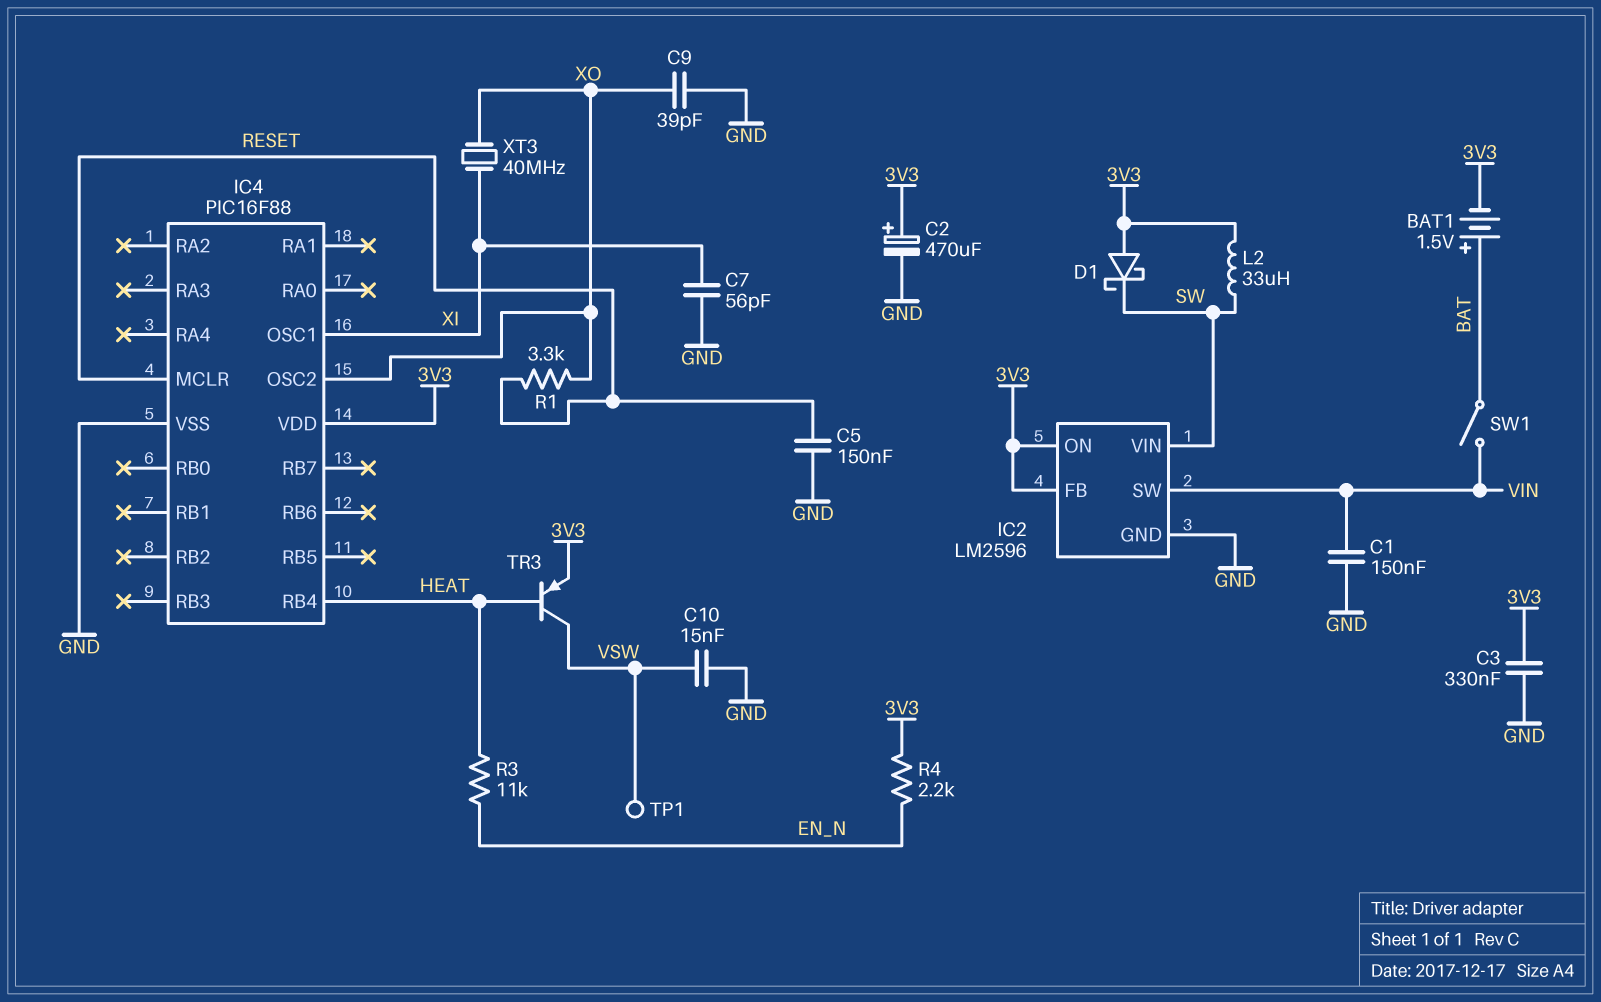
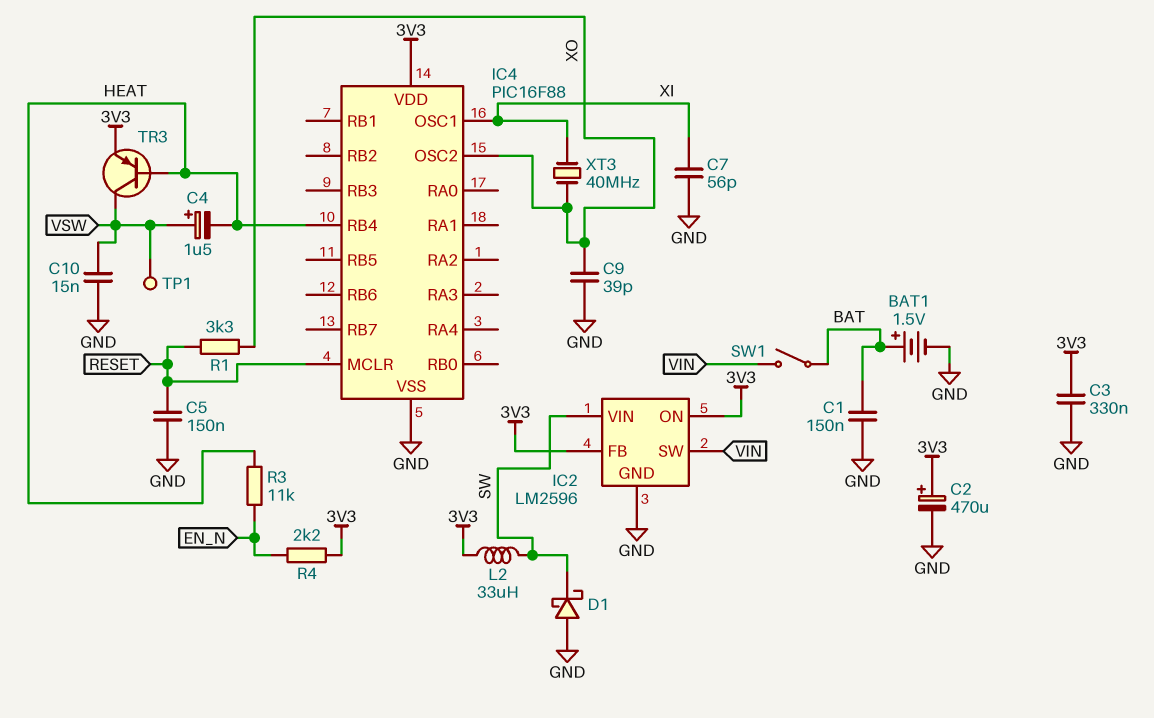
BAT1: 1.5V (plus BAT, minus 3V3) -> 1.5V (plus BAT, minus GND)
C1: 150nF (GND, VIN) -> 150nF (BAT, GND)
C4: none -> 1.5uF (plus VSW, minus HEAT)
D1: schottky (A 3V3, K SW) -> schottky (A GND, K SW)

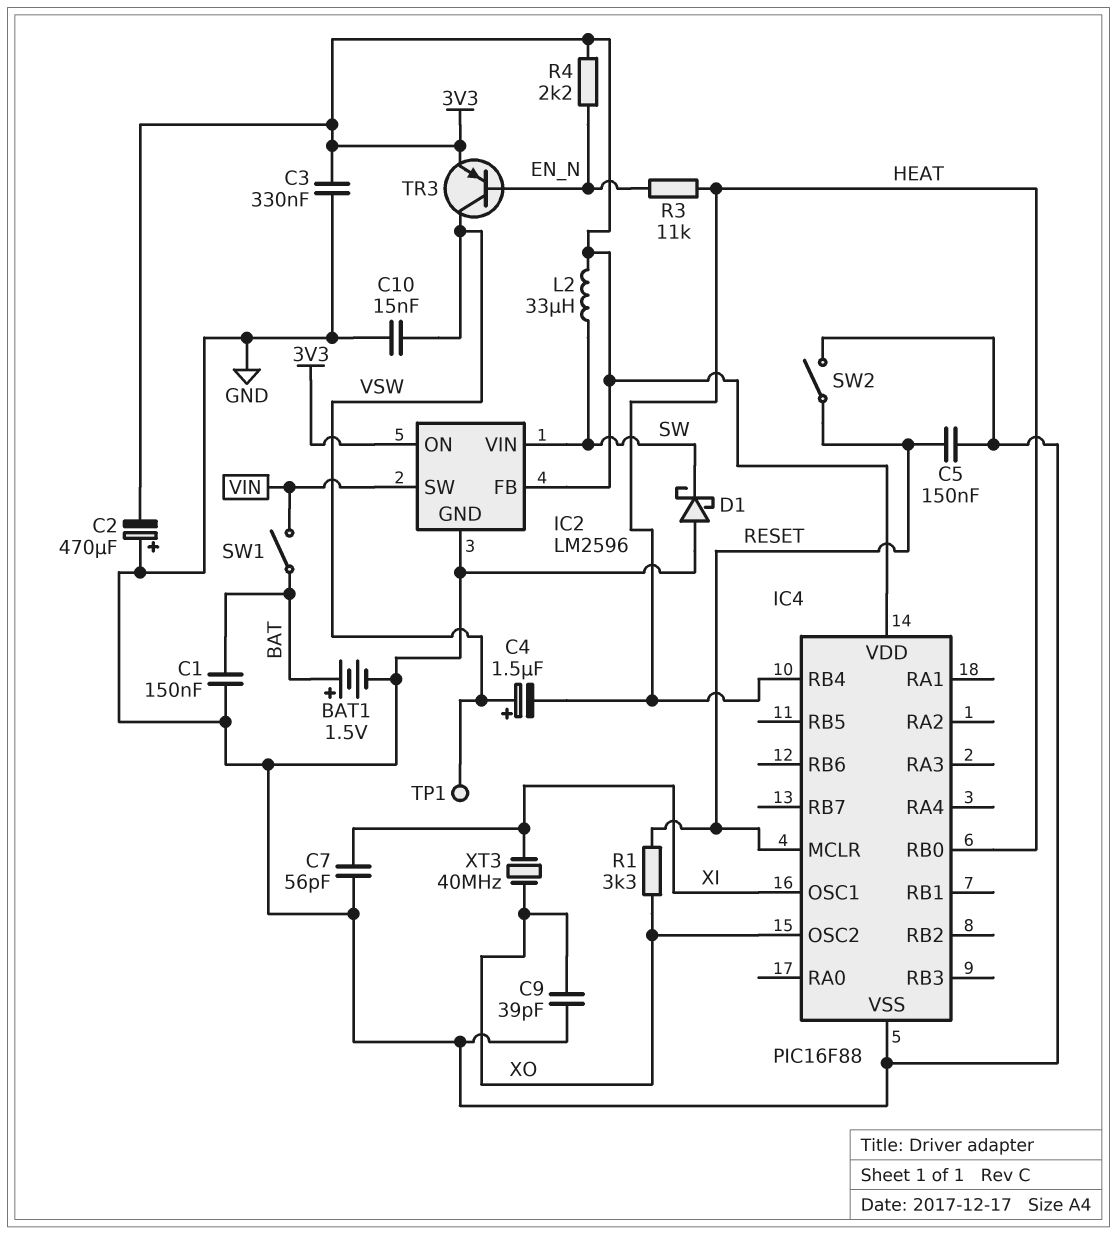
C2: 470uF (plus 3V3, minus GND) -> 470uF (plus GND, minus 3V3)
IC4 pin RB0: none -> HEAT
SW2: none -> switch (GND, RESET)
TR3: PNP (B HEAT, C VSW, E 3V3) -> PNP (B EN_N, C VSW, E 3V3)

